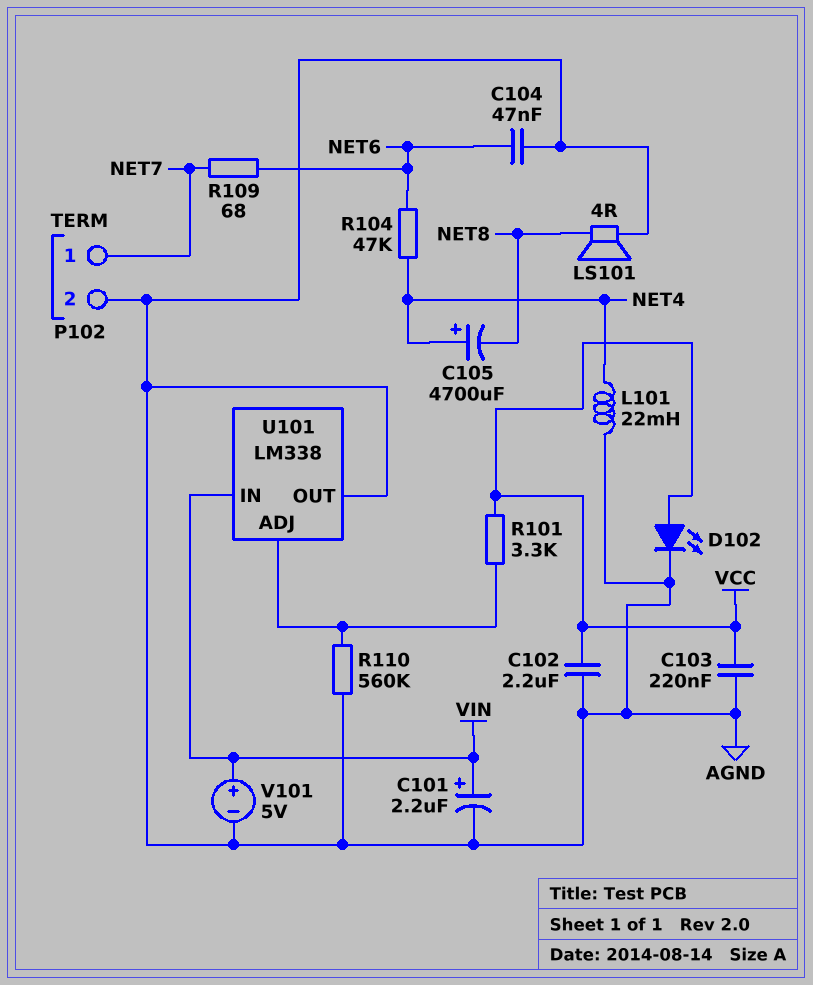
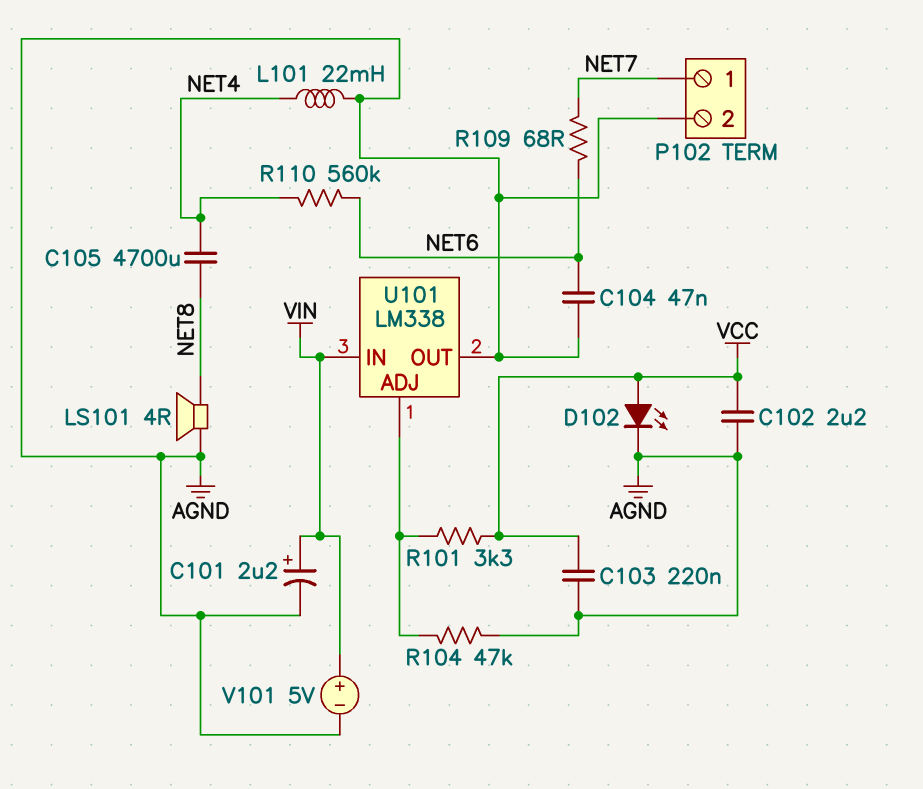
C105: 4700uF (plus NET4, minus NET8) -> 4700uF (NET4, NET8)
R104: 47k (NET4, NET6) -> 47k (AGND, U101/ADJ)
R110: 560k (AGND, U101/ADJ) -> 560k (NET4, NET6)

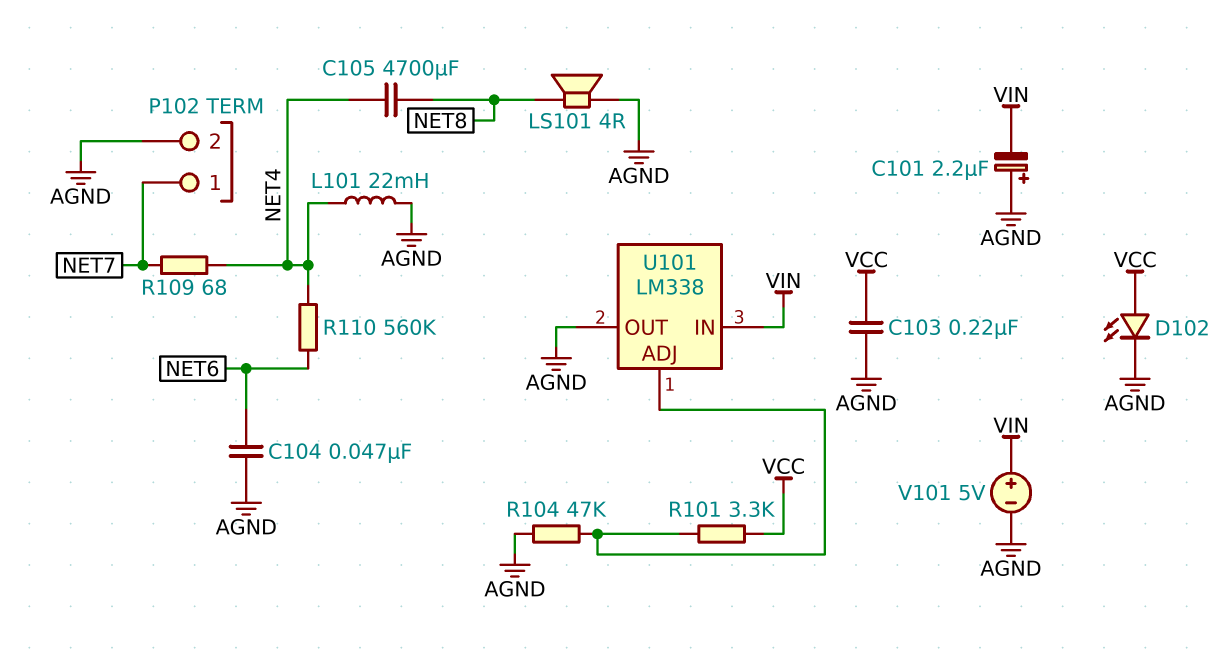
C101: 2.2uF (plus VIN, minus AGND) -> 2.2uF (plus AGND, minus VIN)
C102: 2.2uF (AGND, VCC) -> none
R109: 68 (NET6, NET7) -> 68 (NET4, NET7)

